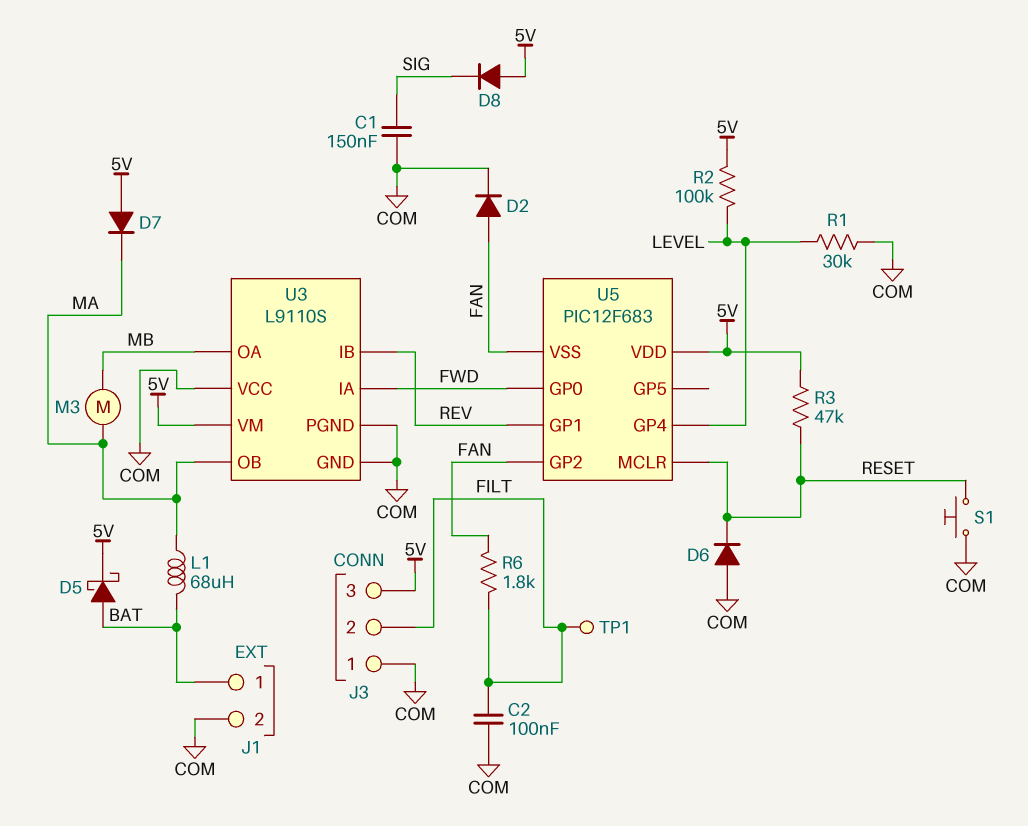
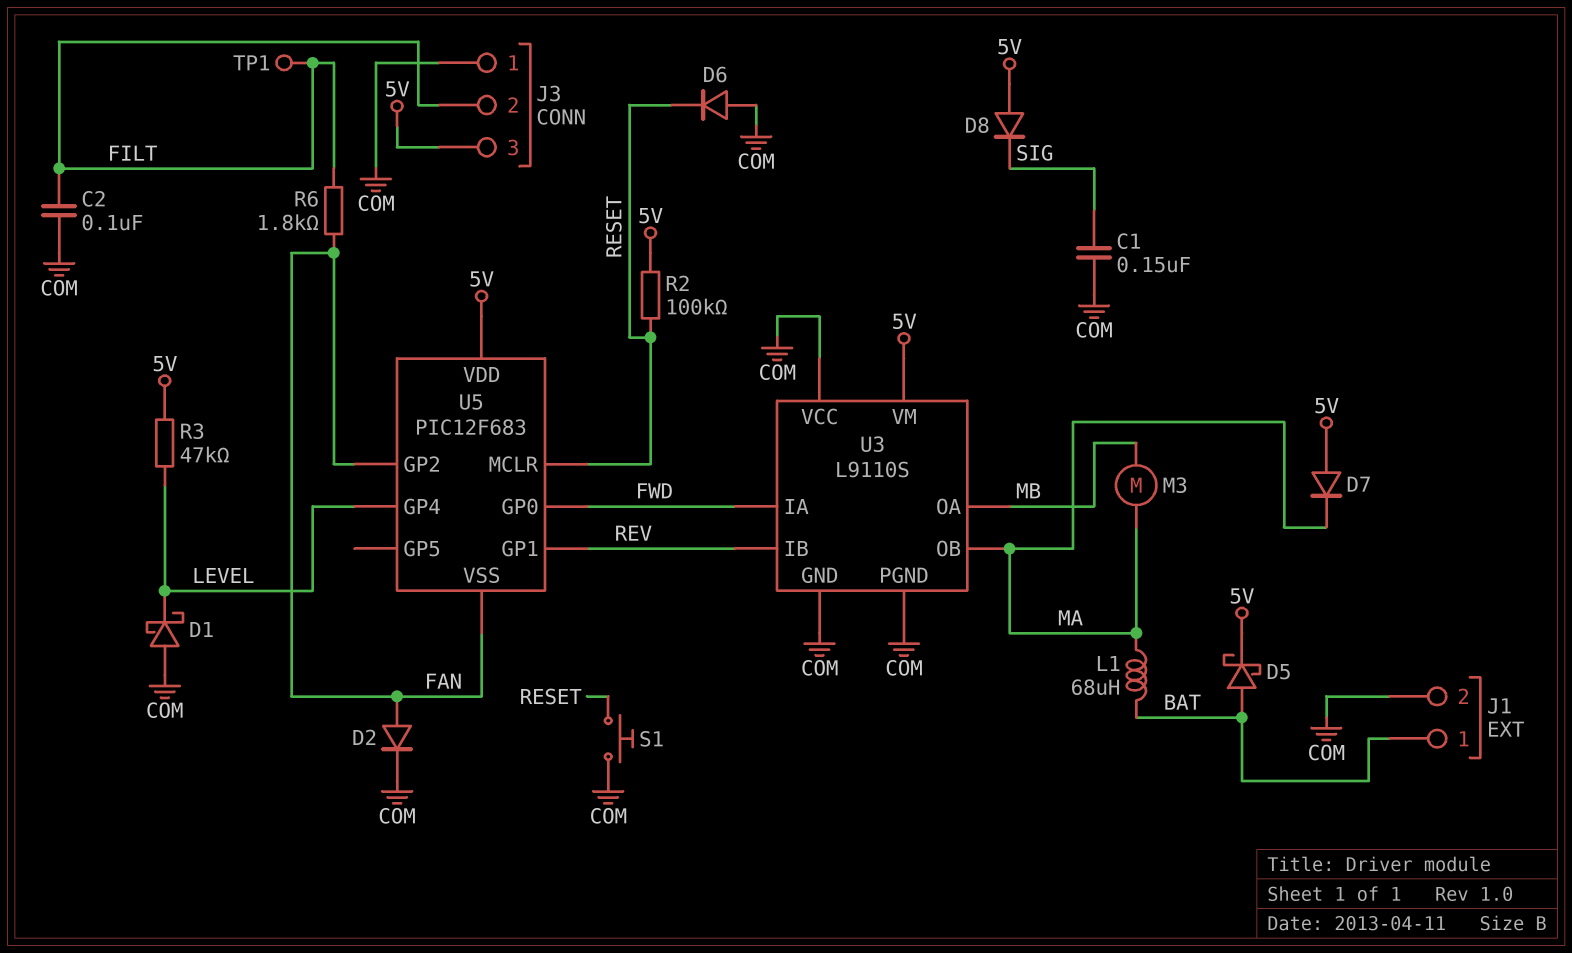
D1: none -> schottky (A COM, K LEVEL)
R1: 30k (COM, LEVEL) -> none
R2: 100k (5V, LEVEL) -> 100k (5V, RESET)
R3: 47k (5V, RESET) -> 47k (5V, LEVEL)

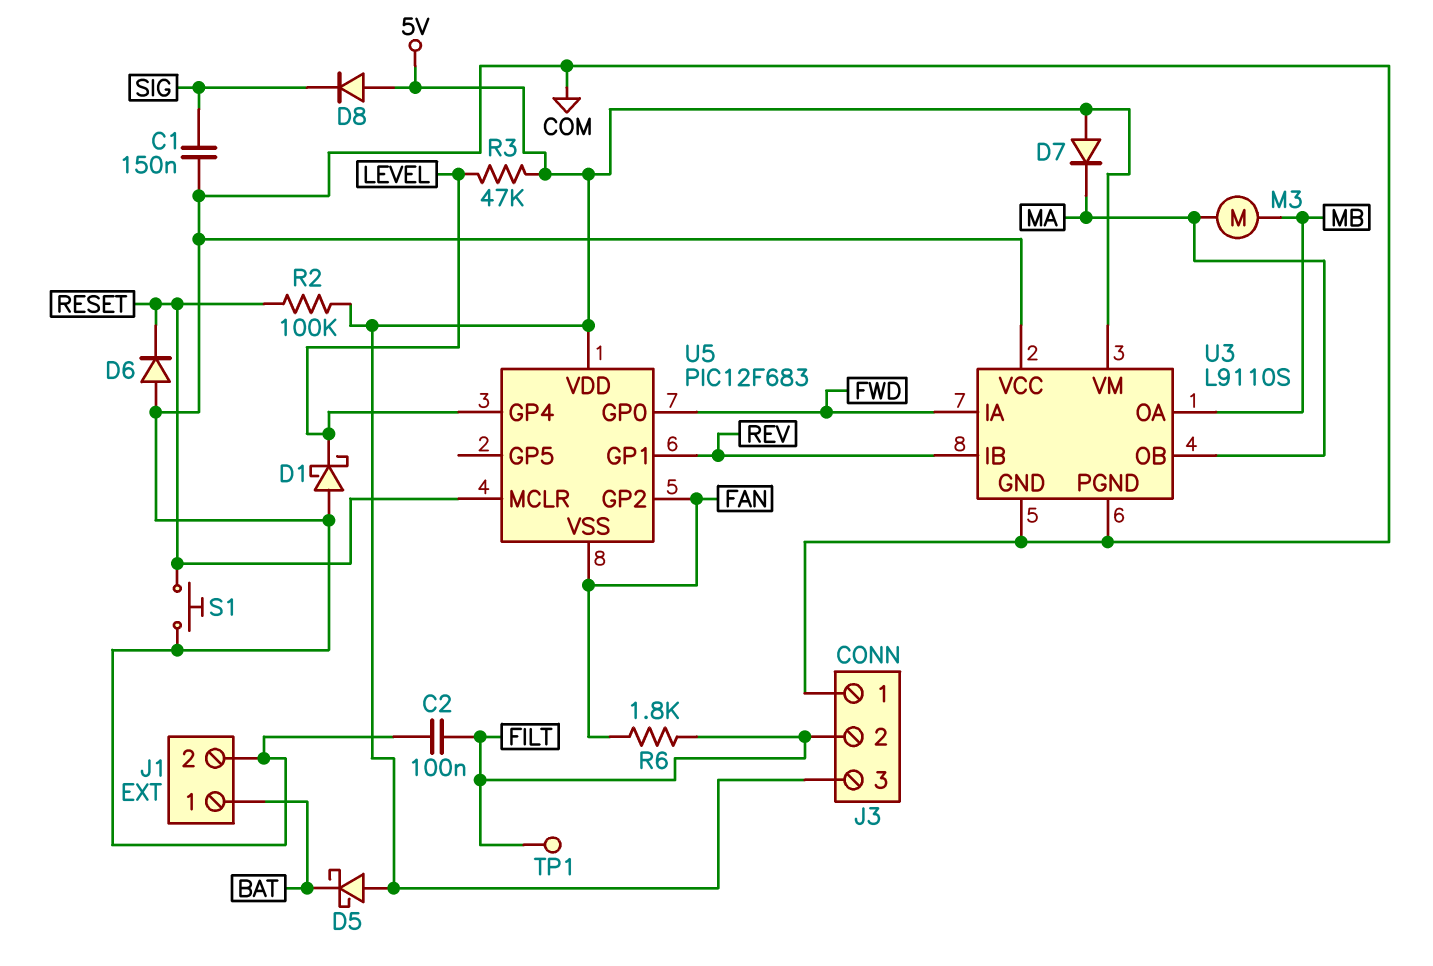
D2: diode (A FAN, K COM) -> none
D5: schottky (A BAT, K 5V) -> schottky (A 5V, K BAT)
L1: 68uH (BAT, MA) -> none

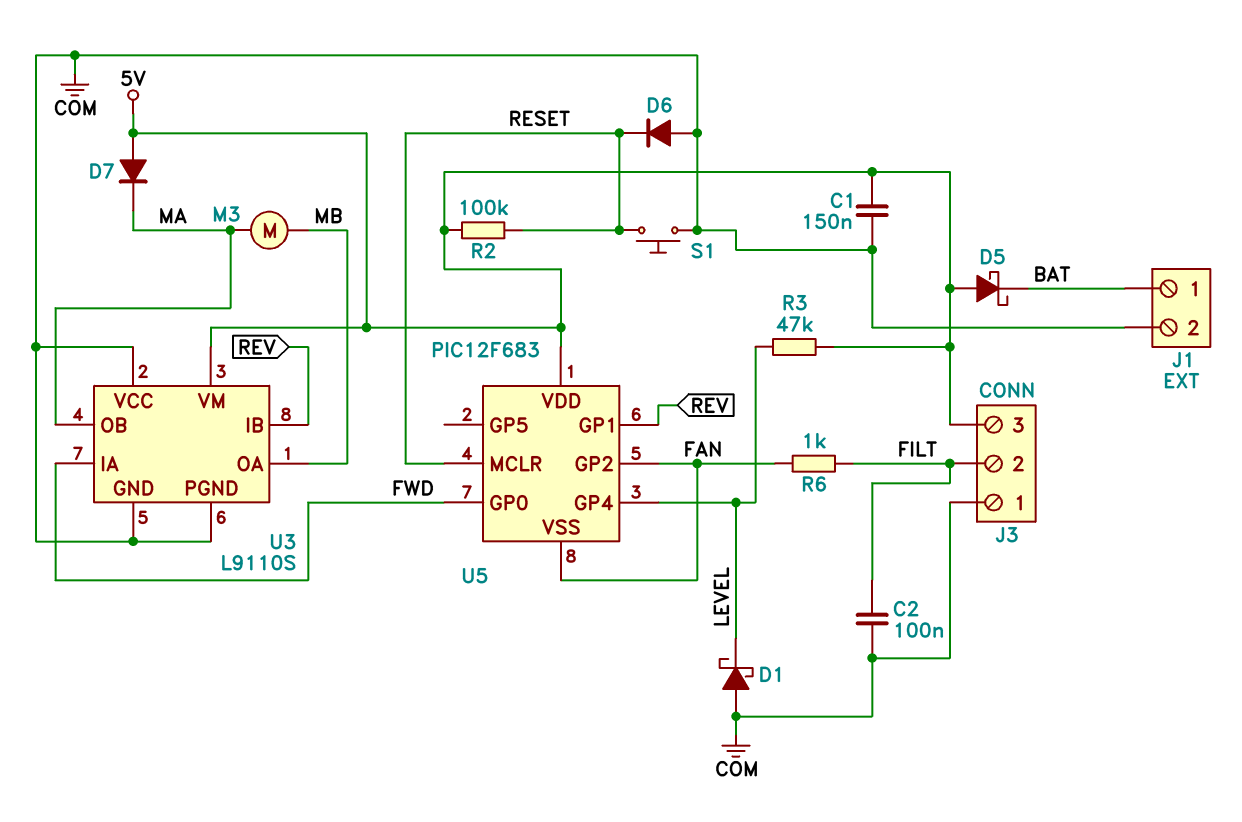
C1: 150nF (COM, SIG) -> 150nF (5V, COM)
D8: diode (A 5V, K SIG) -> none
R6: 1.8k (FAN, FILT) -> 1k (FAN, FILT)
TP1: test point (FILT) -> none

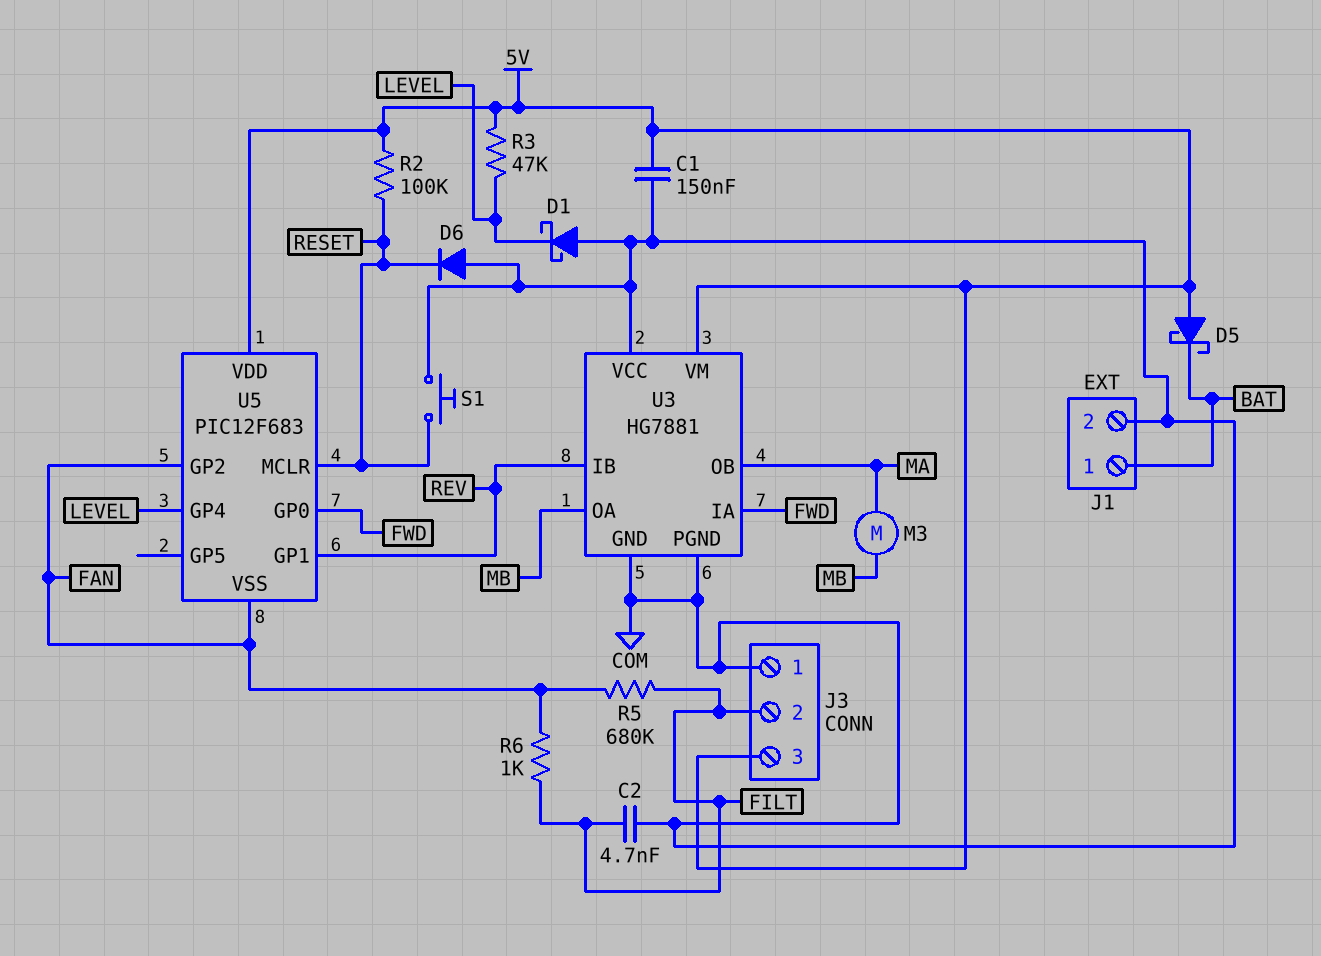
C2: 100nF (COM, FILT) -> 4.7nF (COM, FILT)
D7: diode (A 5V, K MA) -> none
R5: none -> 680k (FAN, FILT)
U3: L9110S -> HG7881

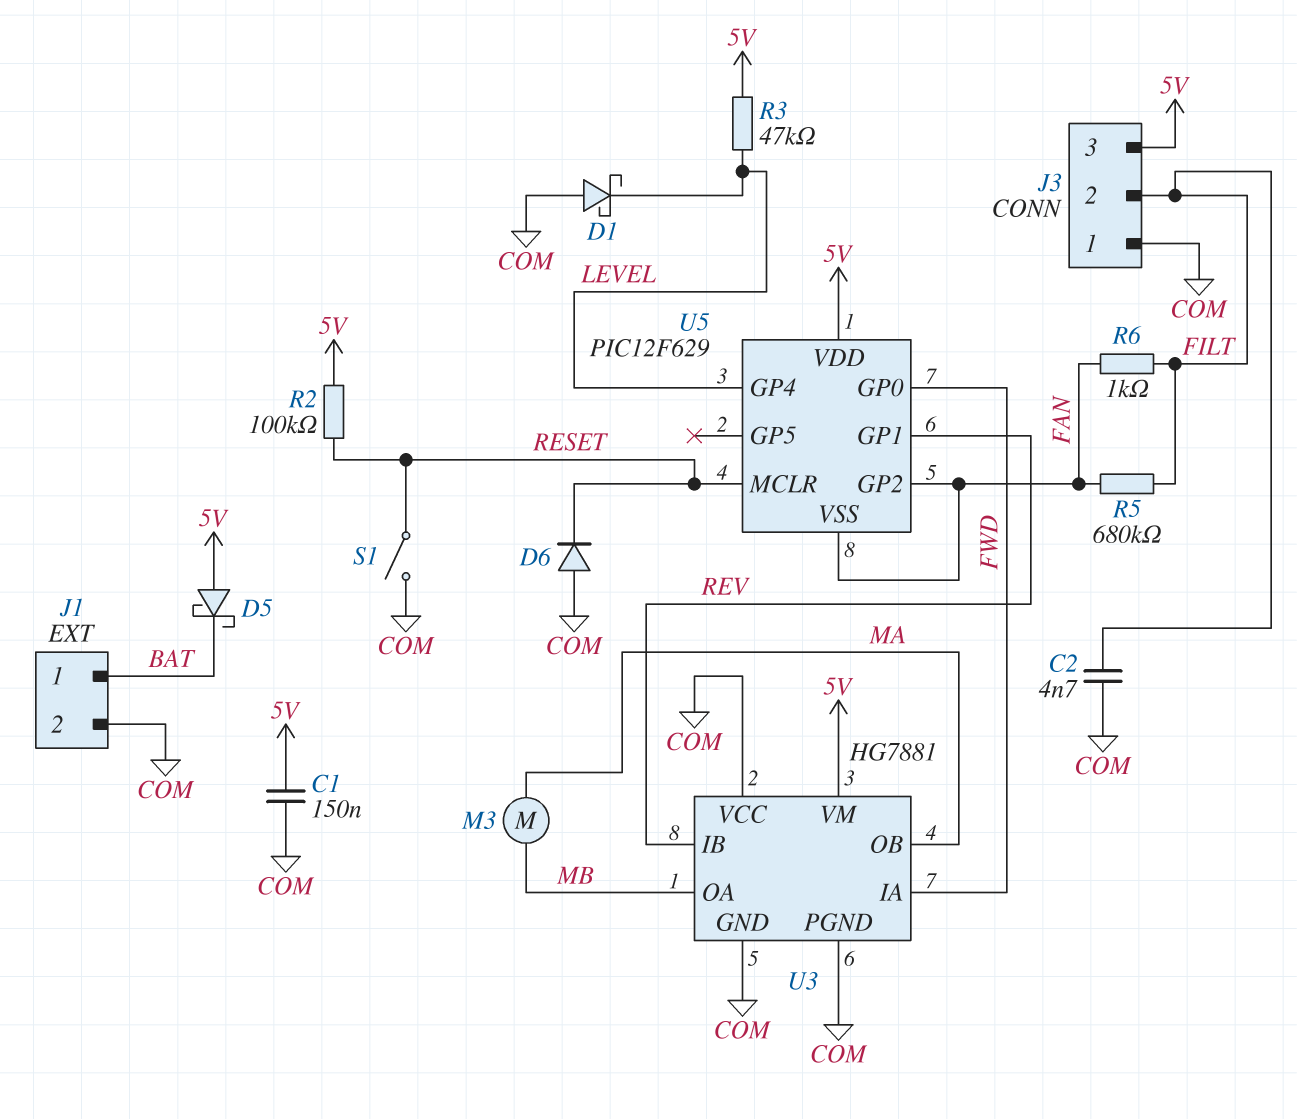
S1: button (COM, RESET) -> switch (COM, RESET)
U5: PIC12F683 -> PIC12F629

